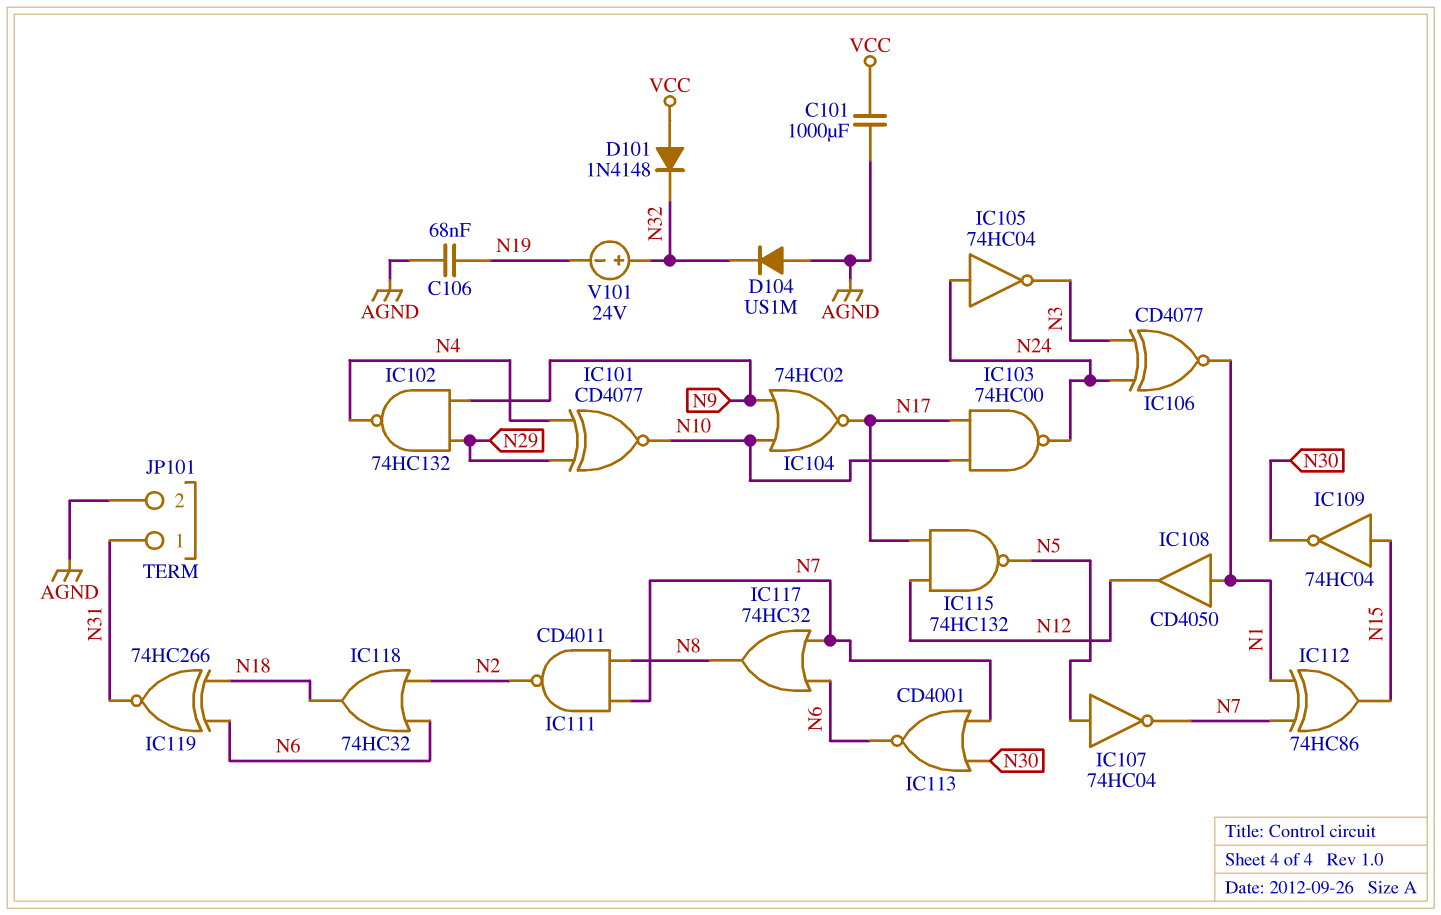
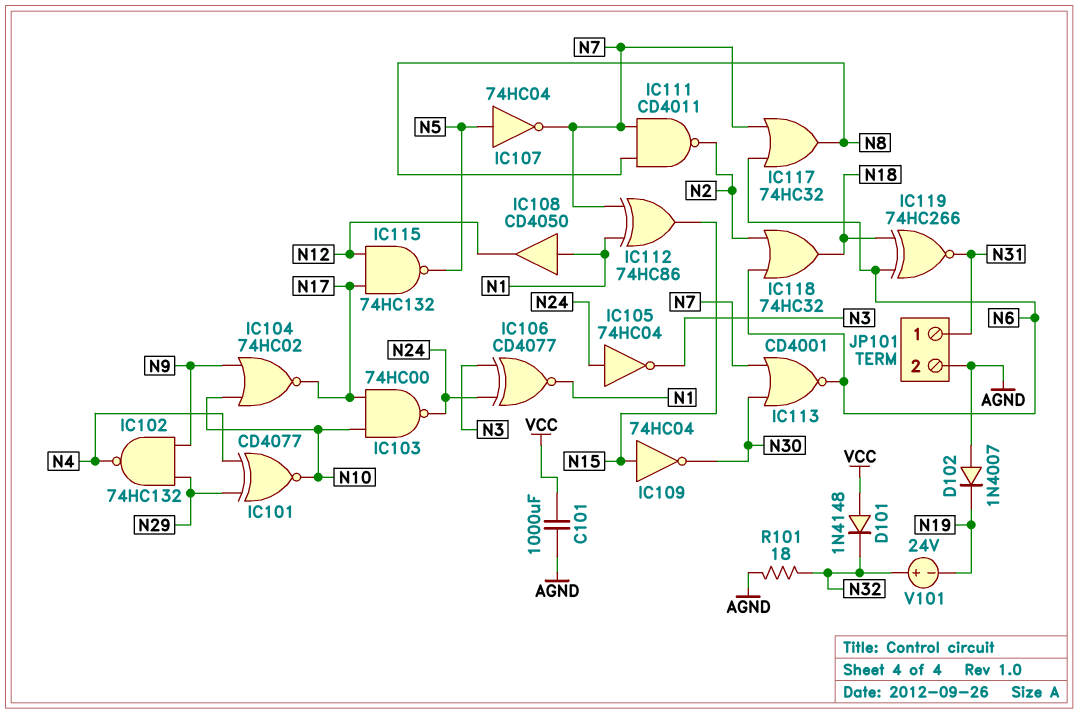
C106: 68nF (AGND, N19) -> none
D102: none -> diode 1N4007 (A AGND, K N19)
D104: diode US1M (A AGND, K N32) -> none
R101: none -> 18 (AGND, N32)

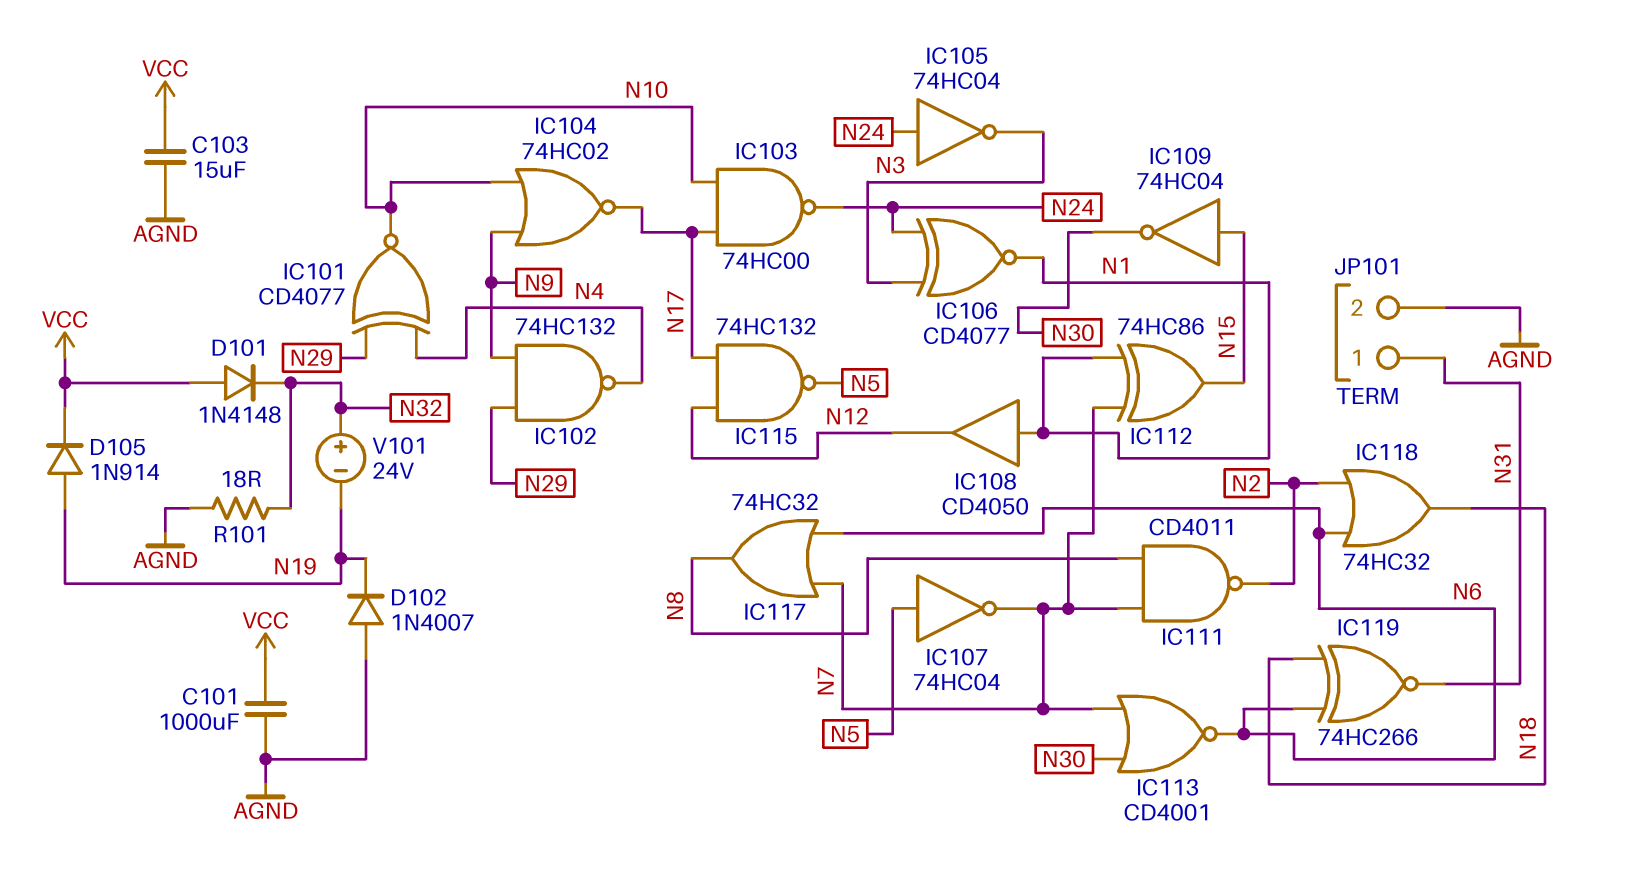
C103: none -> 15uF (AGND, VCC)
D105: none -> diode 1N914 (A N19, K VCC)

